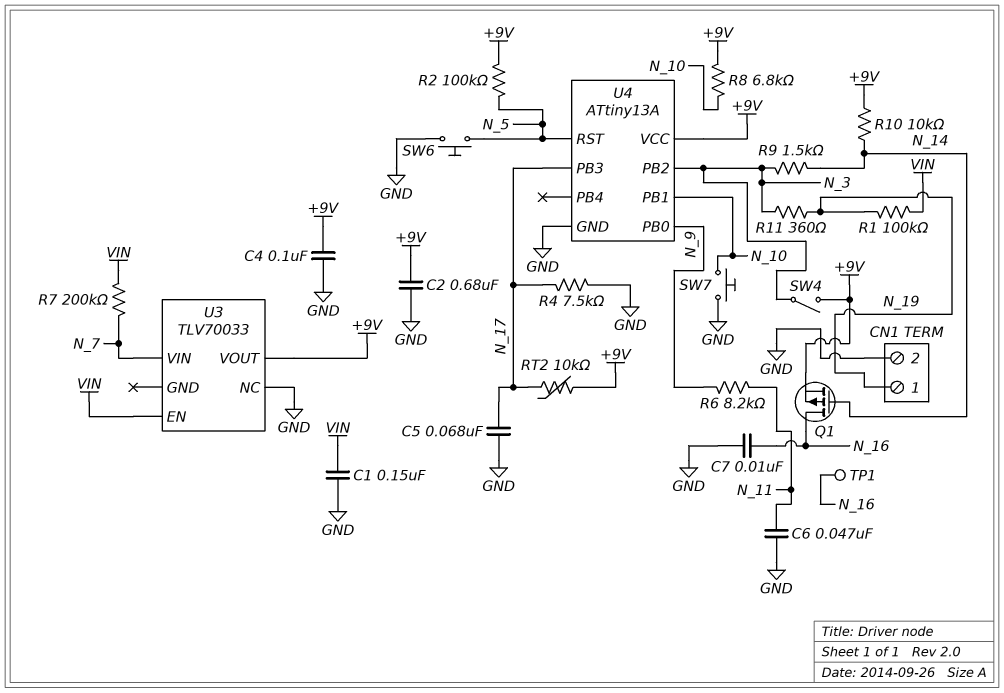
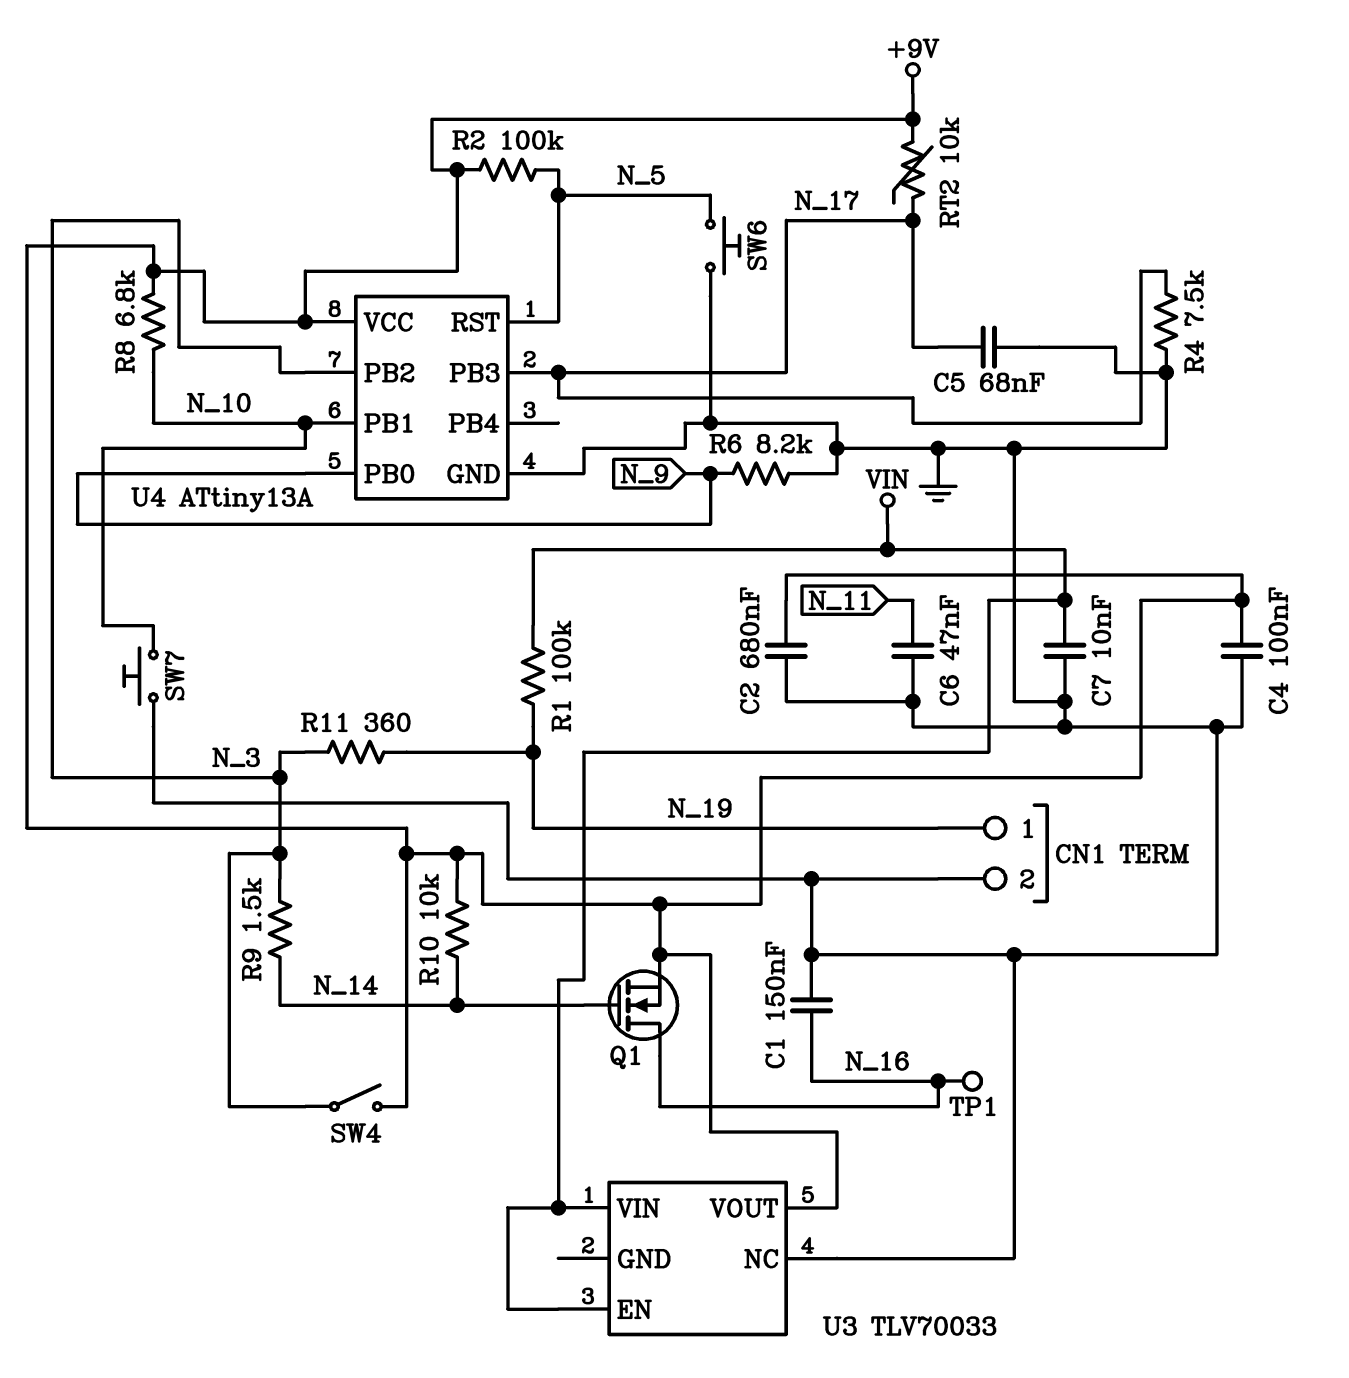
C1: 150nF (GND, VIN) -> 150nF (GND, N_16)
C7: 10nF (GND, N_16) -> 10nF (GND, VIN)
Q1: PMOS (G N_14, D N_16, S +9V) -> NMOS (G N_14, D N_16, S +9V)
R6: 8.2k (N_9, N_11) -> 8.2k (GND, N_9)
R7: 200k (N_7, VIN) -> none
U3 pin VIN: N_7 -> VIN

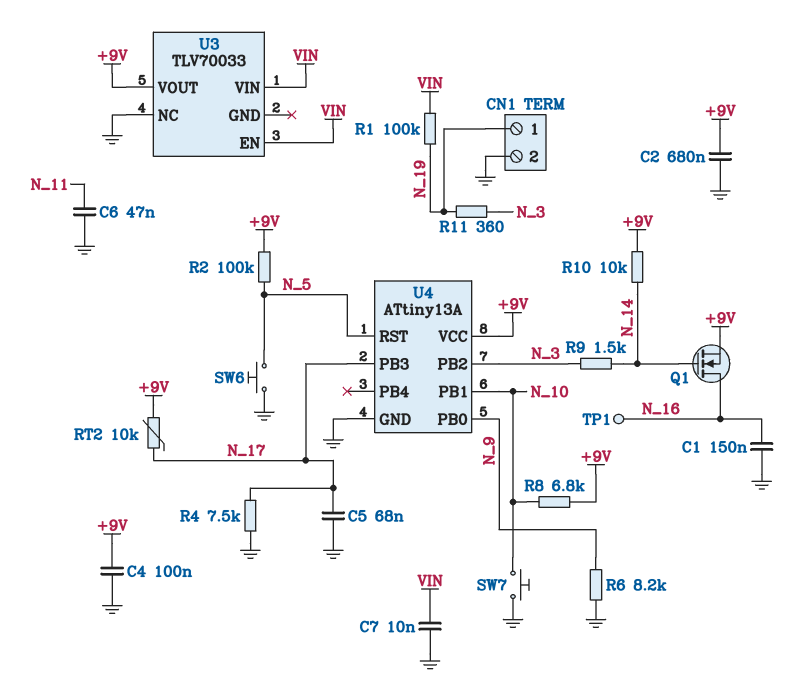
SW4: switch (+9V, N_3) -> none

